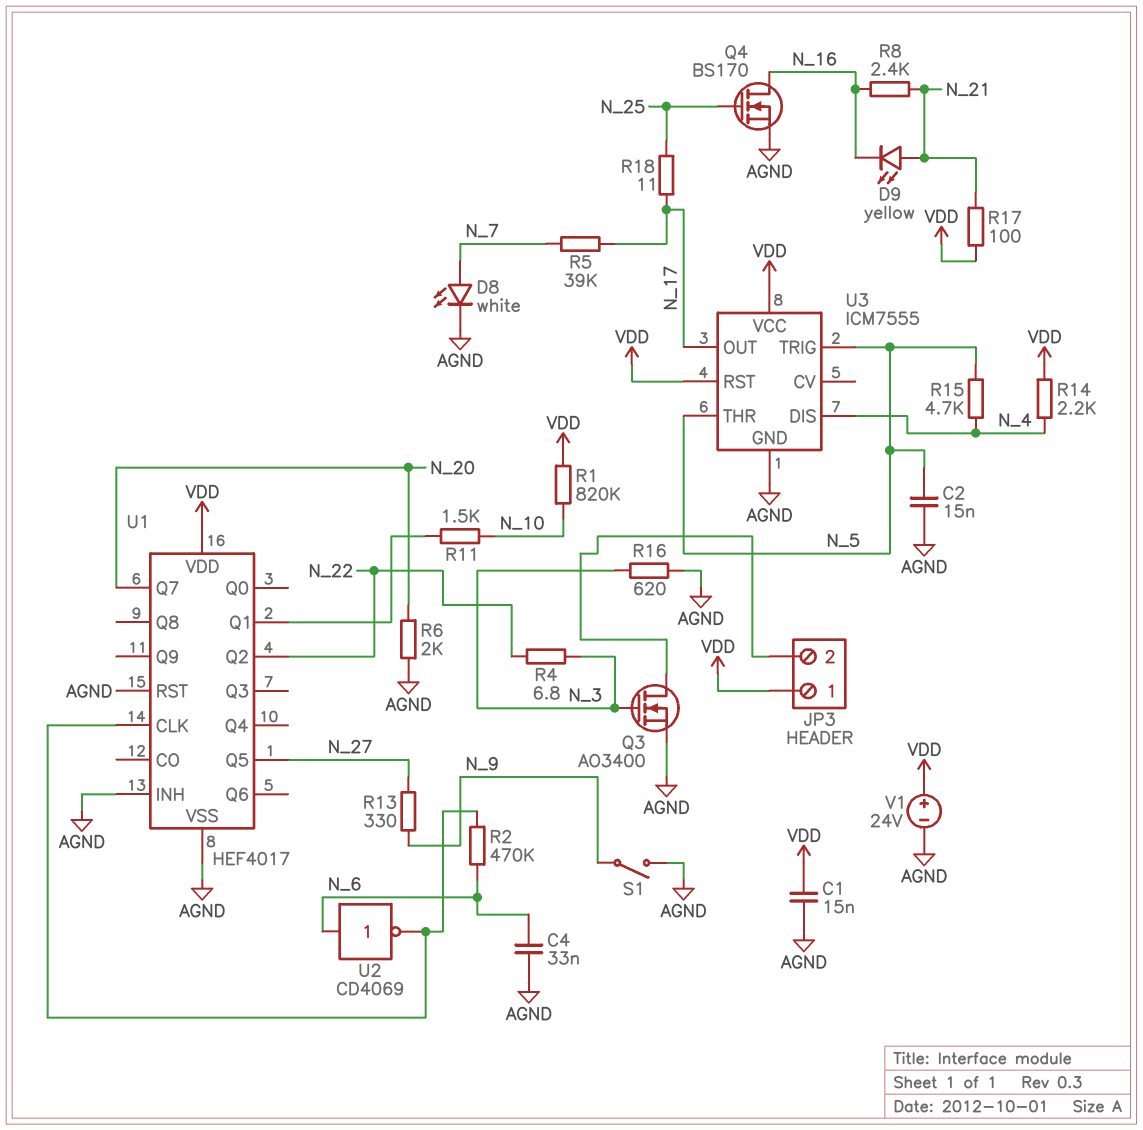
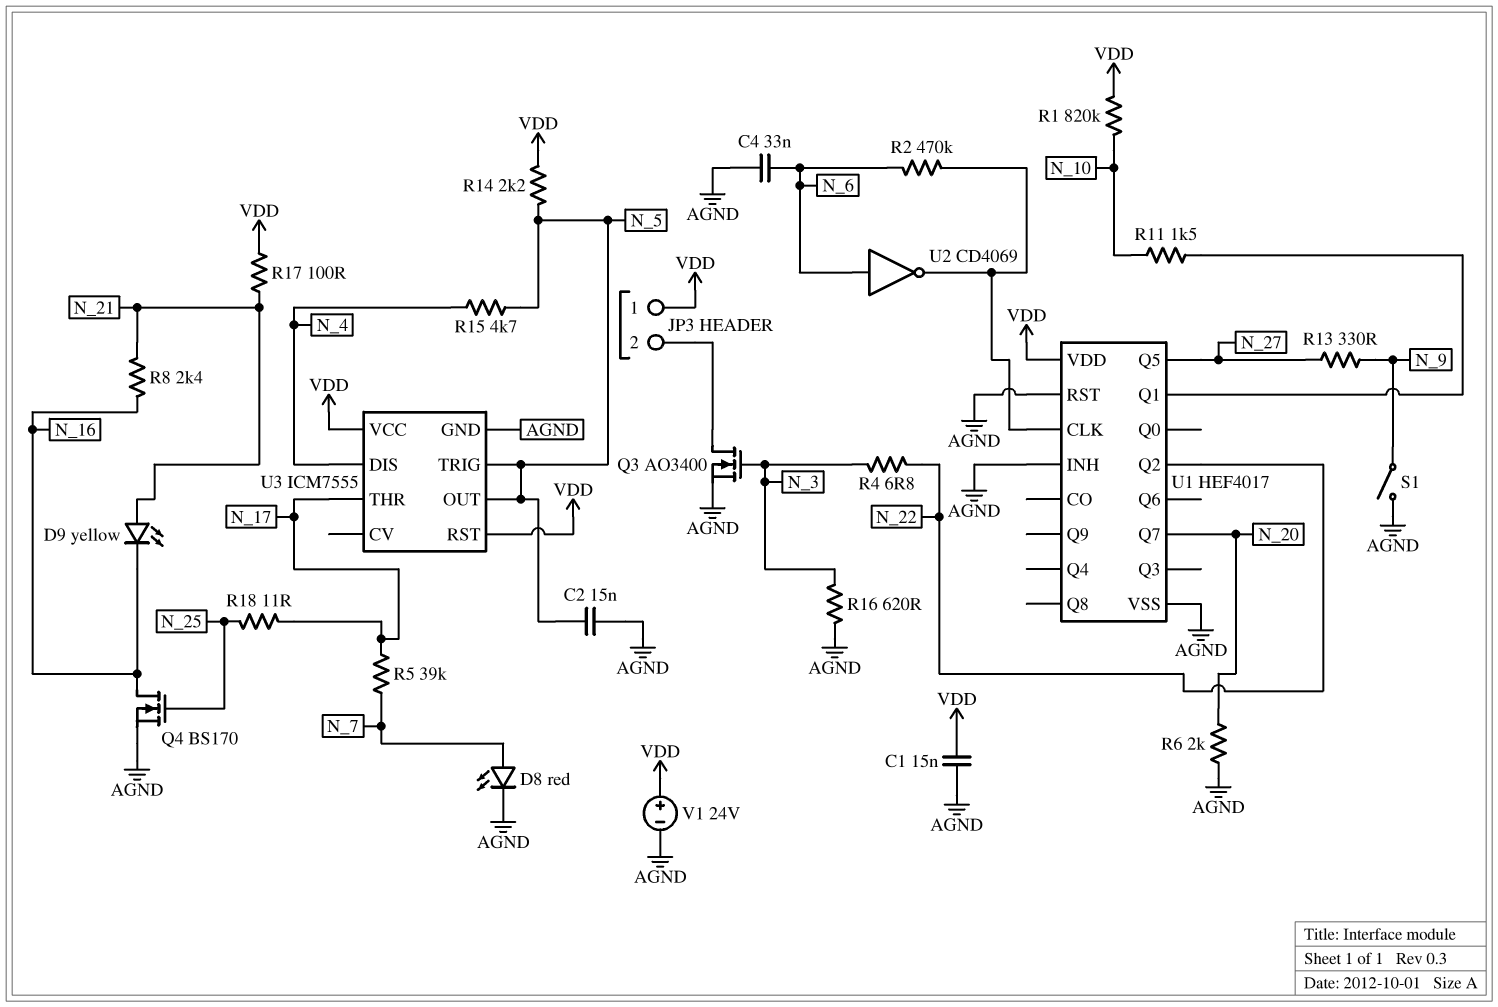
D8: LED white (A N_7, K AGND) -> LED red (A N_7, K AGND)
R14: 2.2k (N_4, VDD) -> 2.2k (N_5, VDD)
U3 pin OUT: N_17 -> N_5
U3 pin THR: N_5 -> N_17

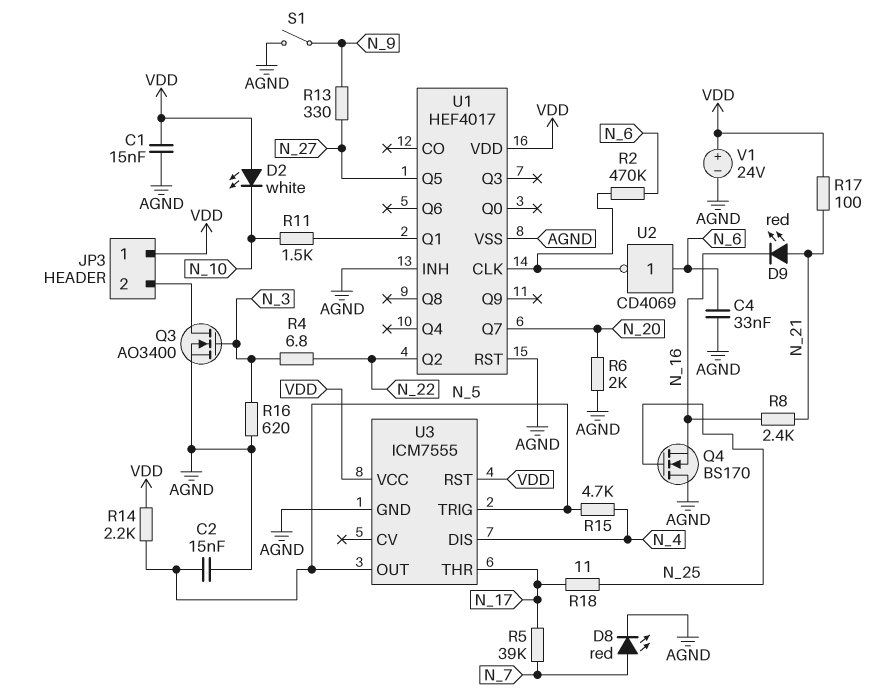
D2: none -> LED white (A VDD, K N_10)
D9: LED yellow (A N_21, K N_16) -> LED red (A N_21, K N_16)
Q4: NMOS BS170 (G N_25, D N_16, S AGND) -> NMOS BS170 (G N_25, D AGND, S N_16)
R1: 820k (N_10, VDD) -> none

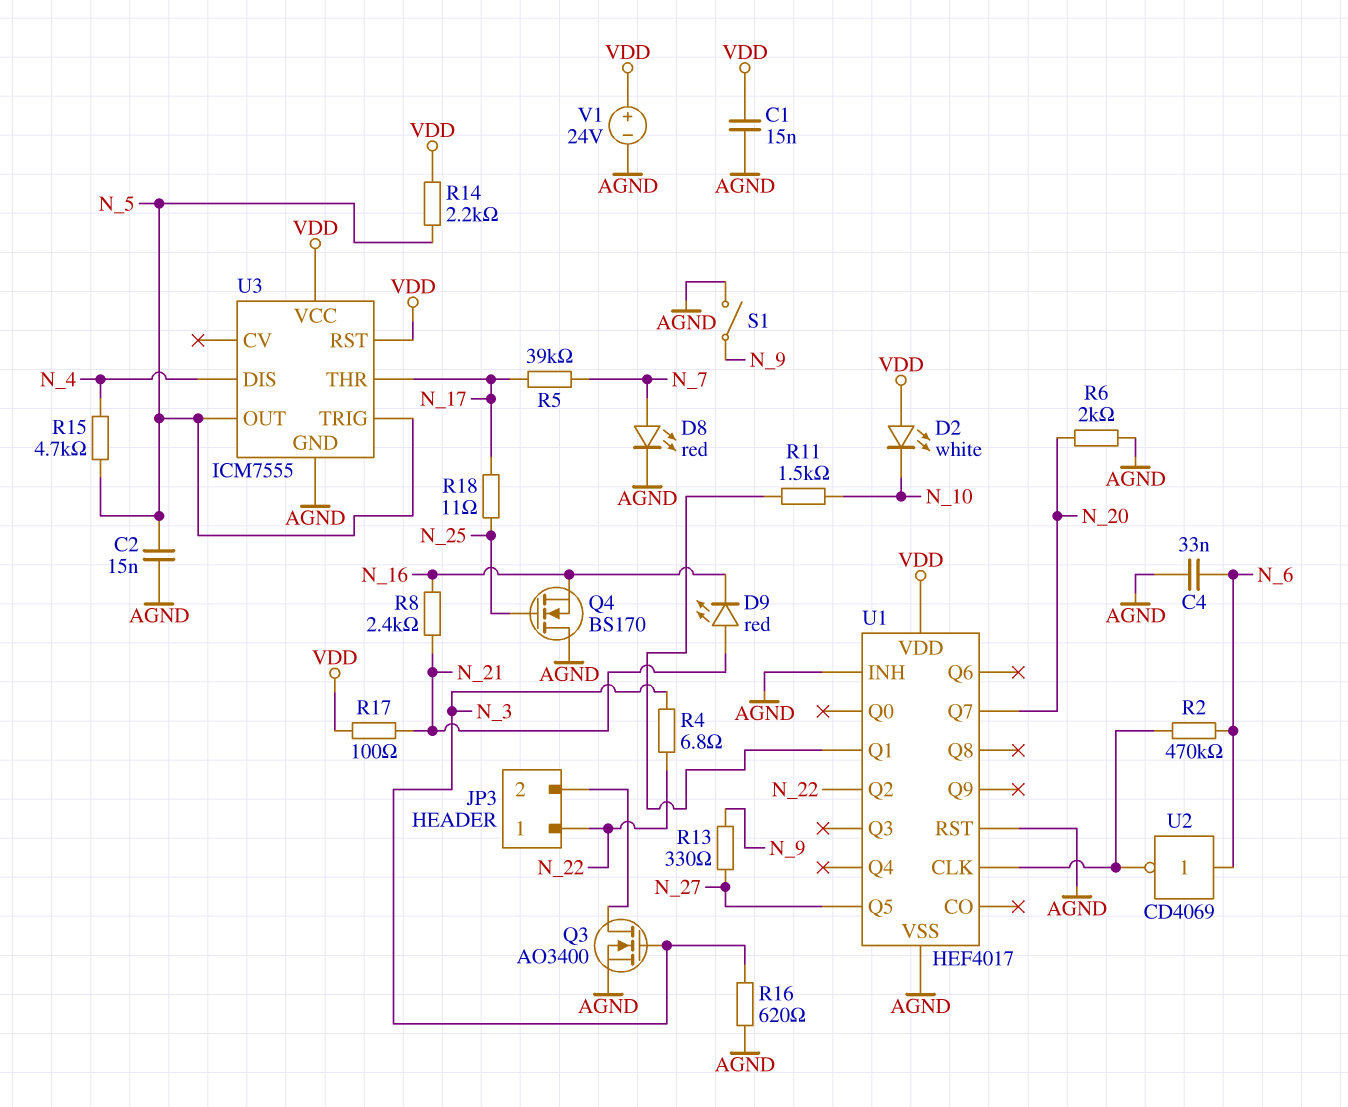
JP3 pin 1: VDD -> N_22

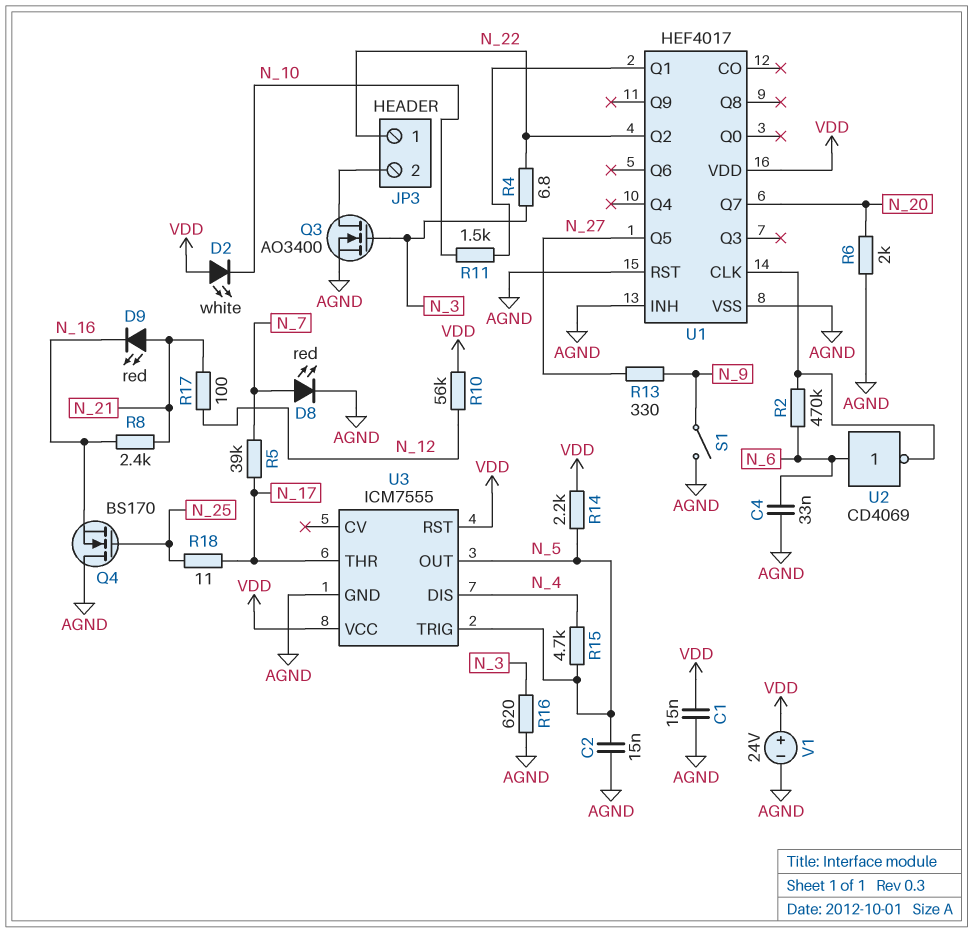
R10: none -> 56k (N_12, VDD)
R17: 100 (N_21, VDD) -> 100 (N_12, N_21)

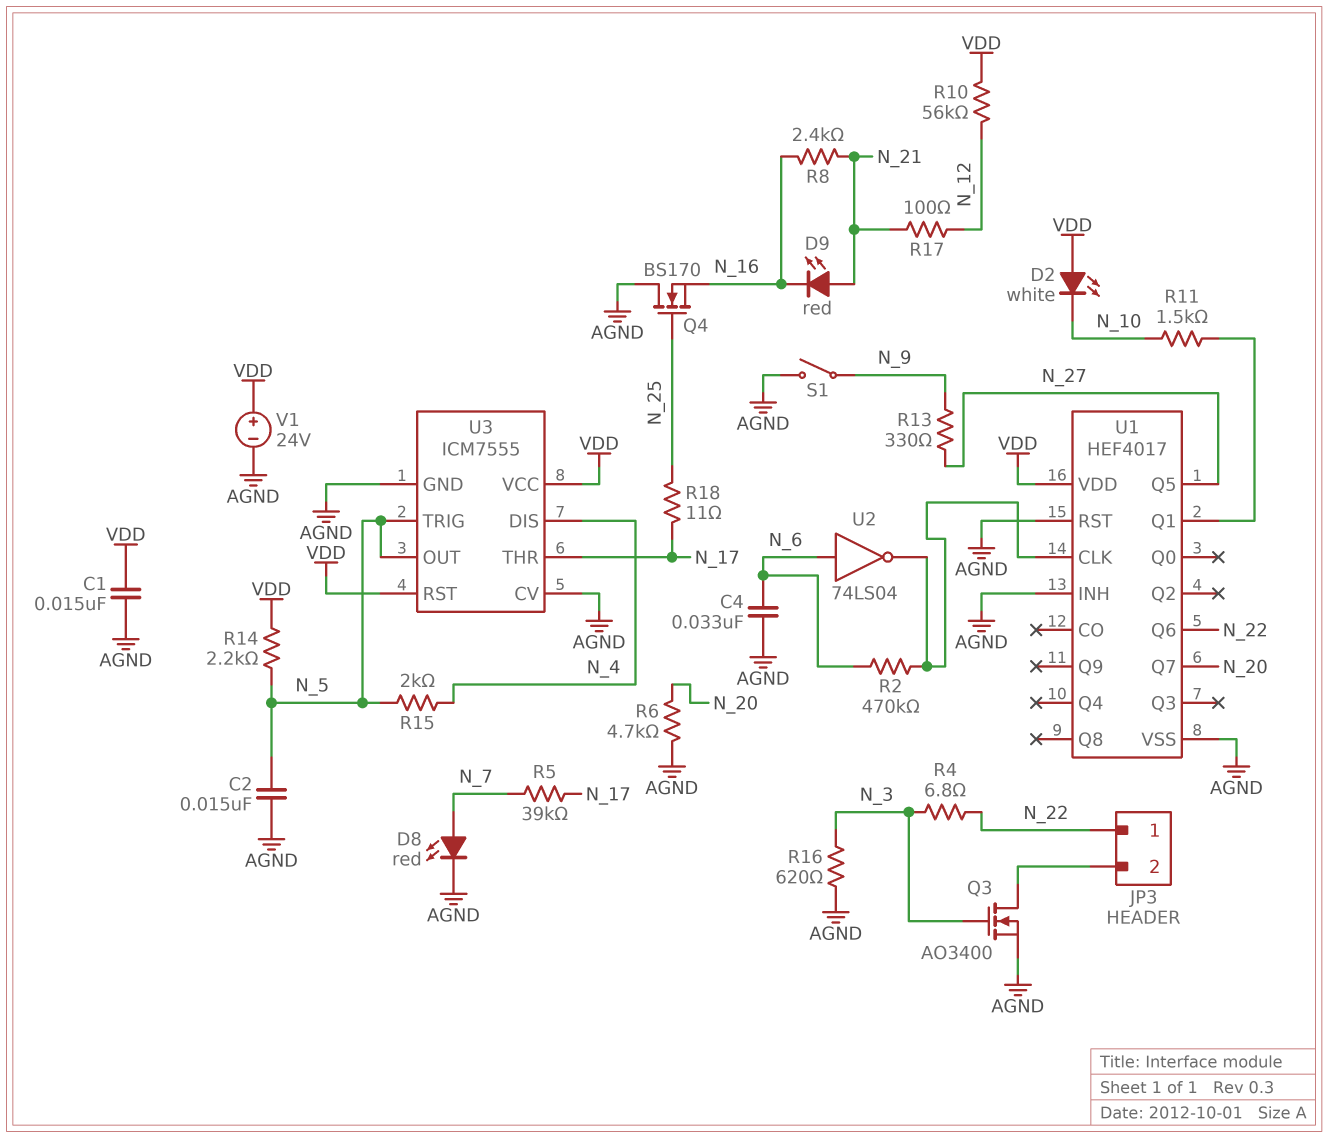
R6: 2k (AGND, N_20) -> 4.7k (AGND, N_20)
R15: 4.7k (N_4, N_5) -> 2k (N_4, N_5)
U1 pin Q2: N_22 -> none
U1 pin Q6: none -> N_22
U2: NOT CD4069 (in N_6, out U1/CLK) -> NOT 74LS04 (in N_6, out U1/CLK)
U3 pin CV: none -> AGND

